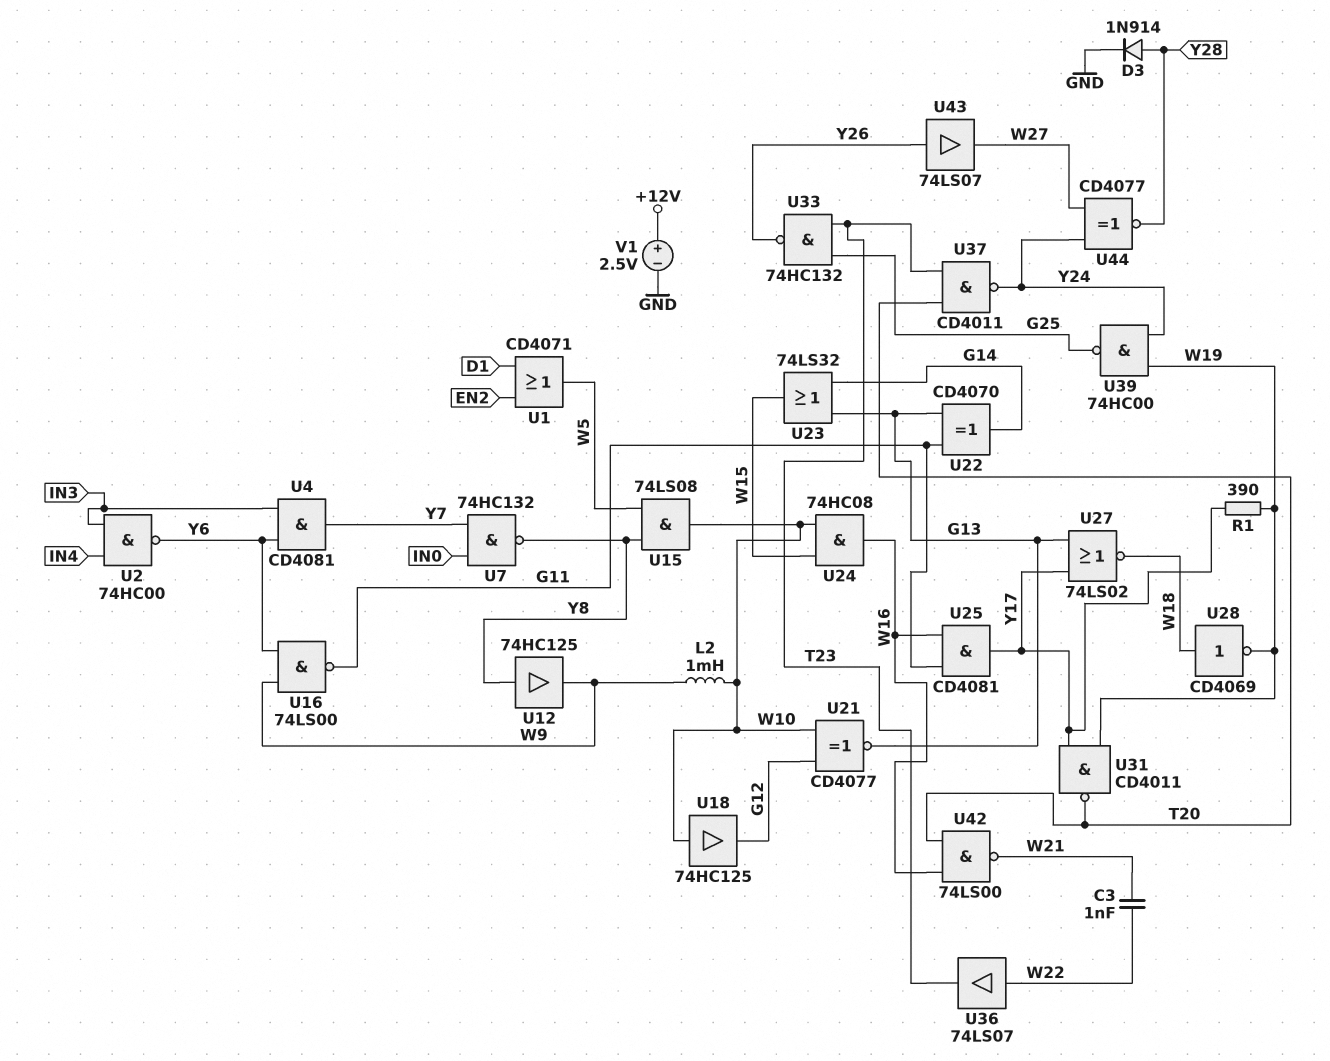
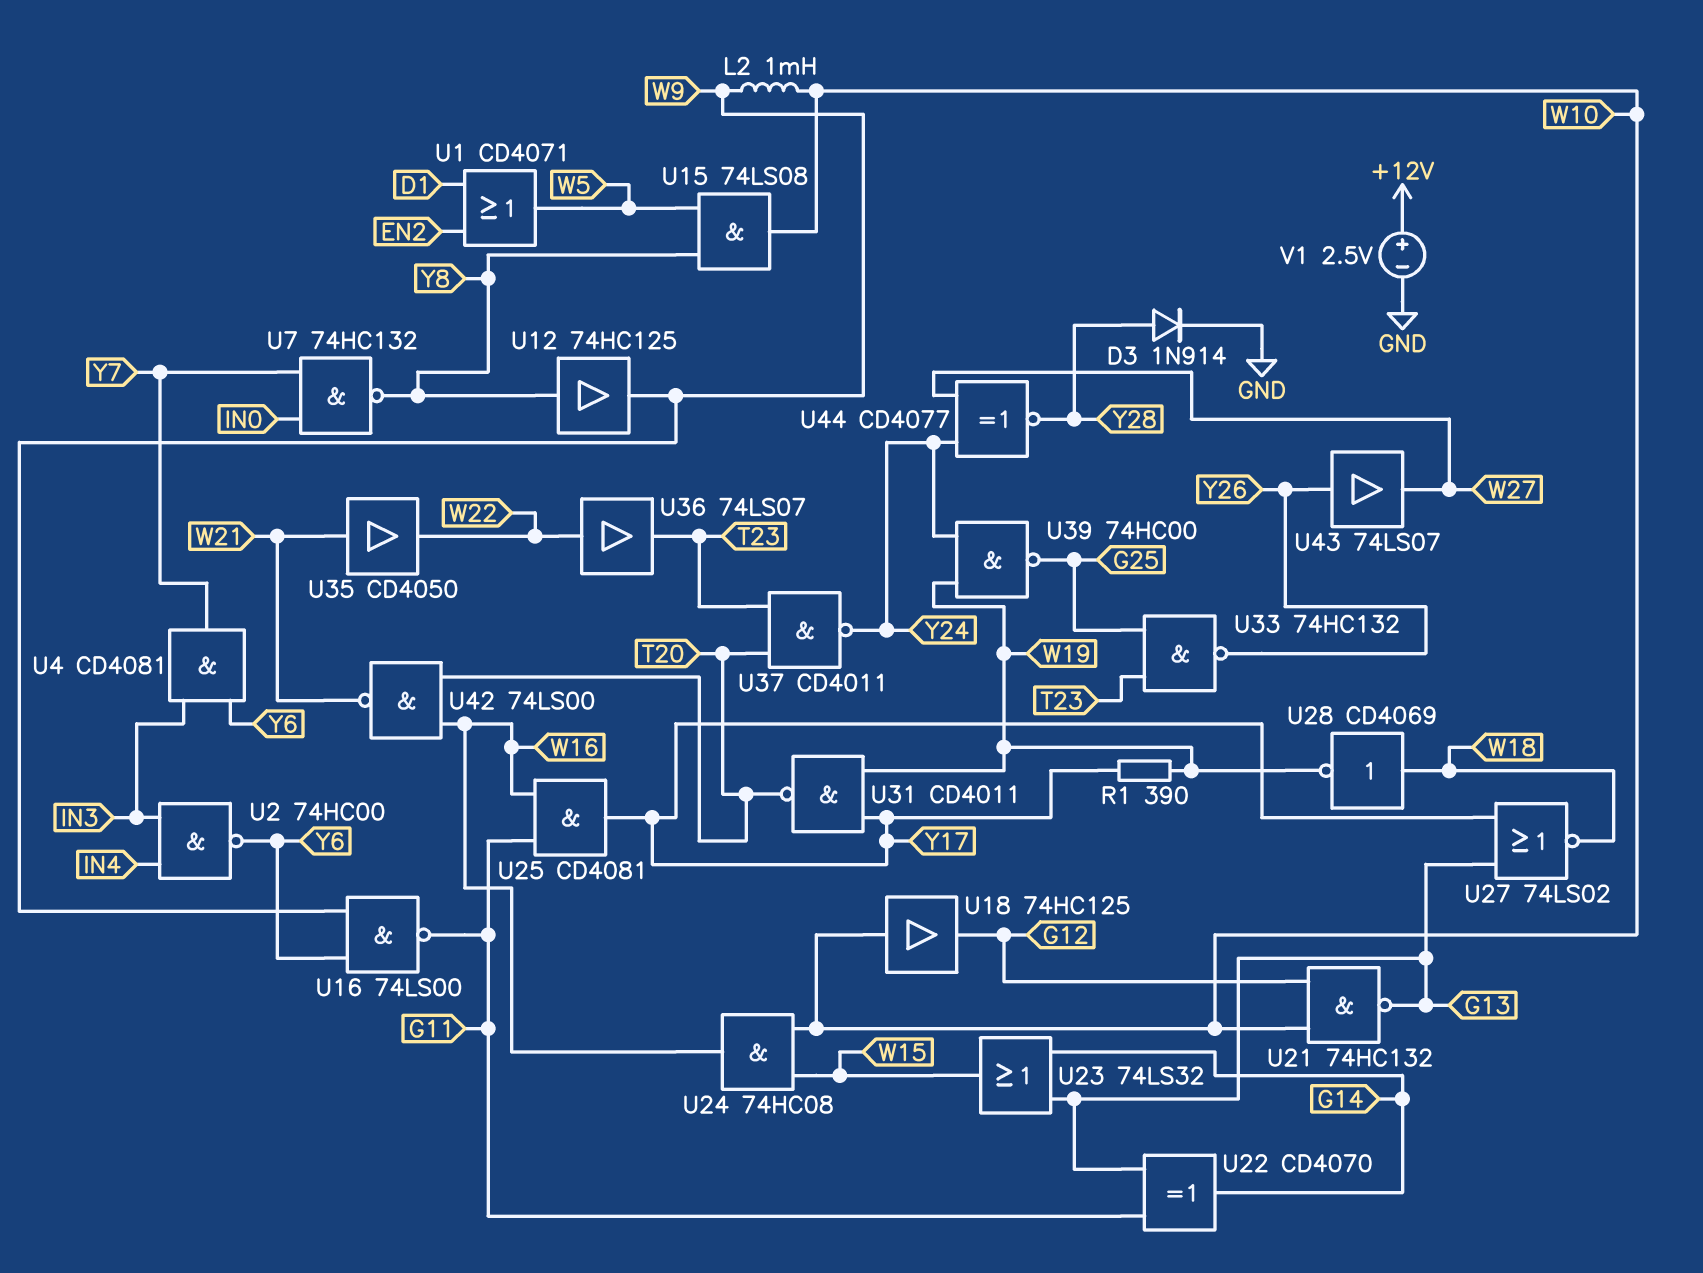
C3: 1nF (W21, W22) -> none
U21: XNOR CD4077 (in G12, in W10, out G13) -> NAND 74HC132 (in G12, in W10, out G13)
U35: none -> buffer CD4050 (in W21, out W22)

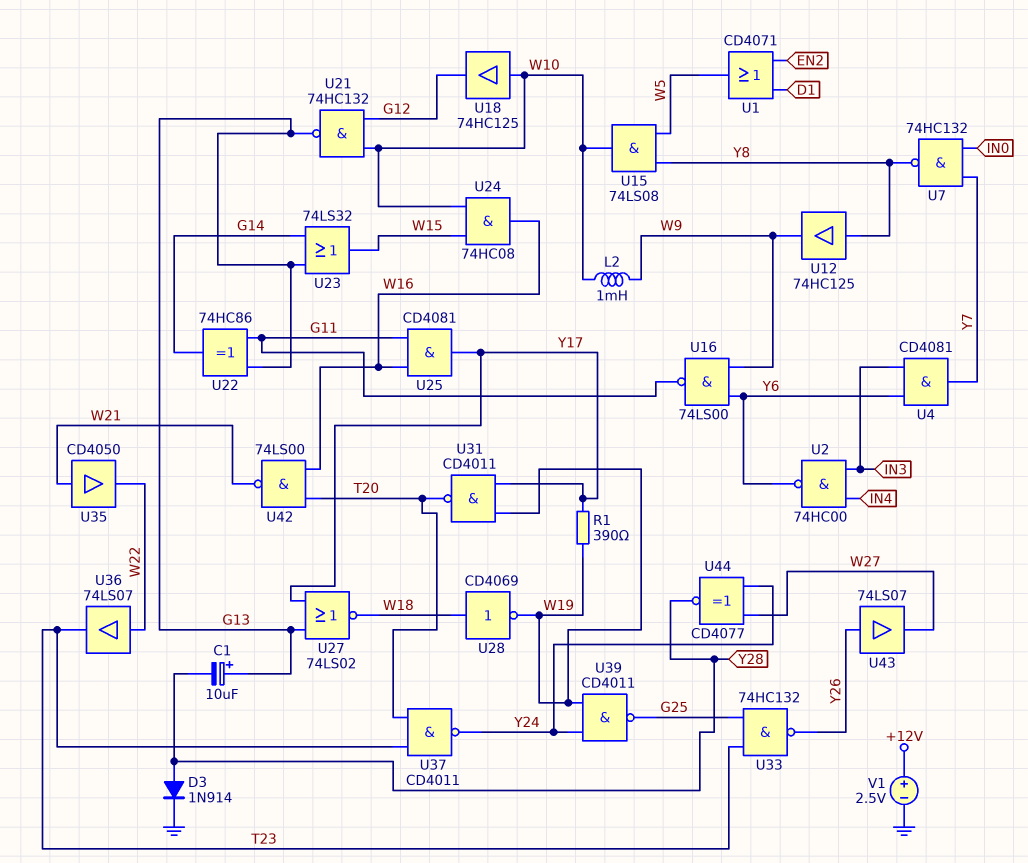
C1: none -> 10uF (plus G13, minus Y28)
U22: XOR CD4070 (in G11, in G13, out G14) -> XOR 74HC86 (in G11, in G13, out G14)
U39: NAND 74HC00 (in W19, in Y24, out G25) -> NAND CD4011 (in W19, in Y24, out G25)

